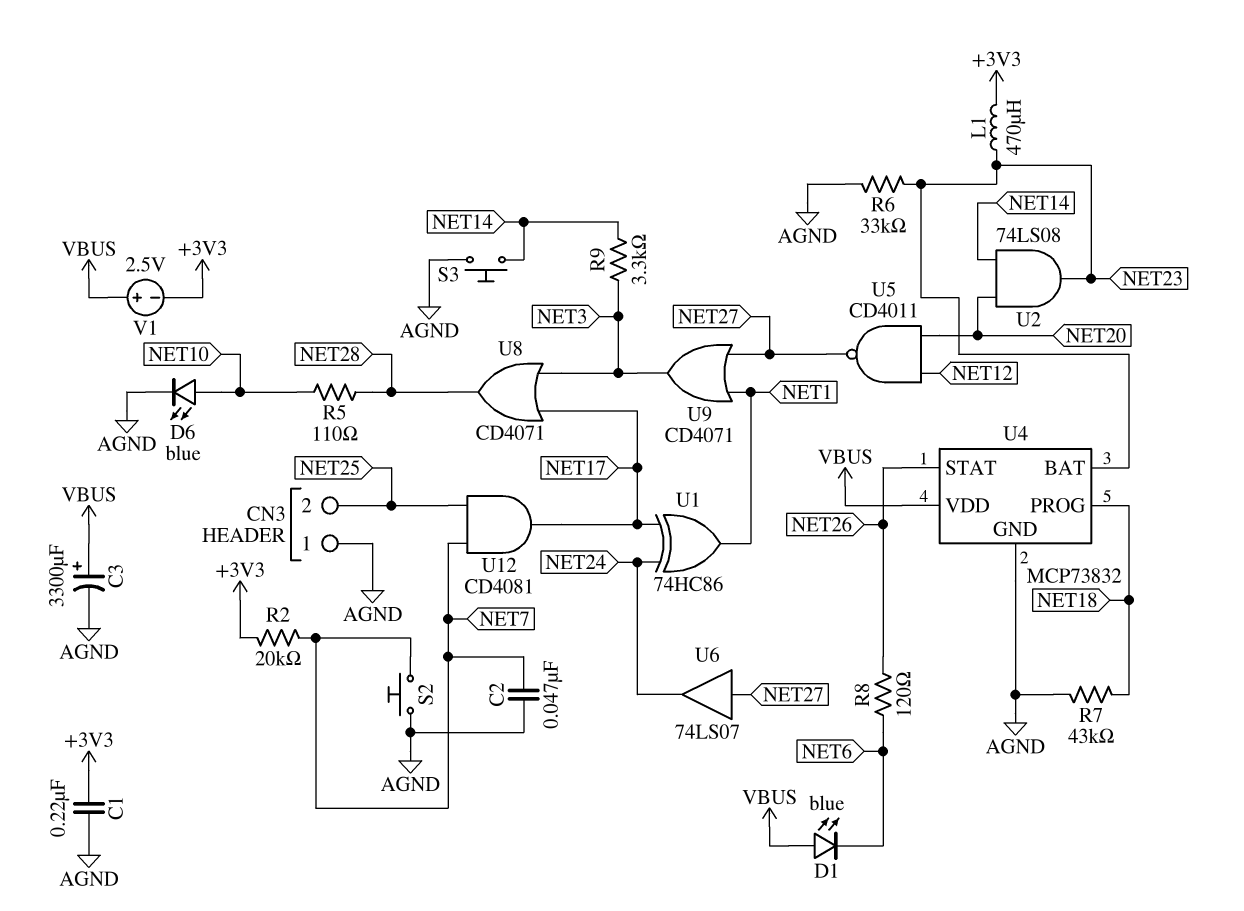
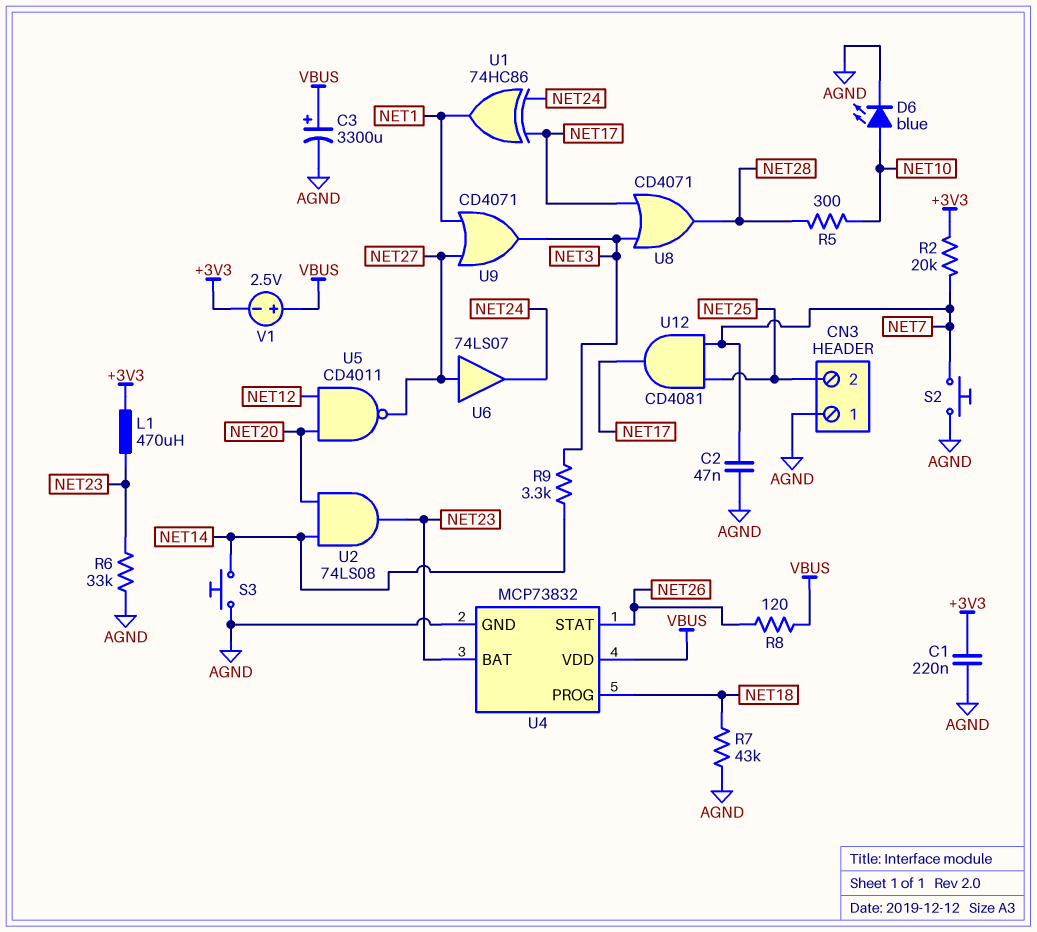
D1: LED blue (A VBUS, K NET6) -> none
R5: 110 (NET10, NET28) -> 300 (NET10, NET28)
R8: 120 (NET6, NET26) -> 120 (NET26, VBUS)

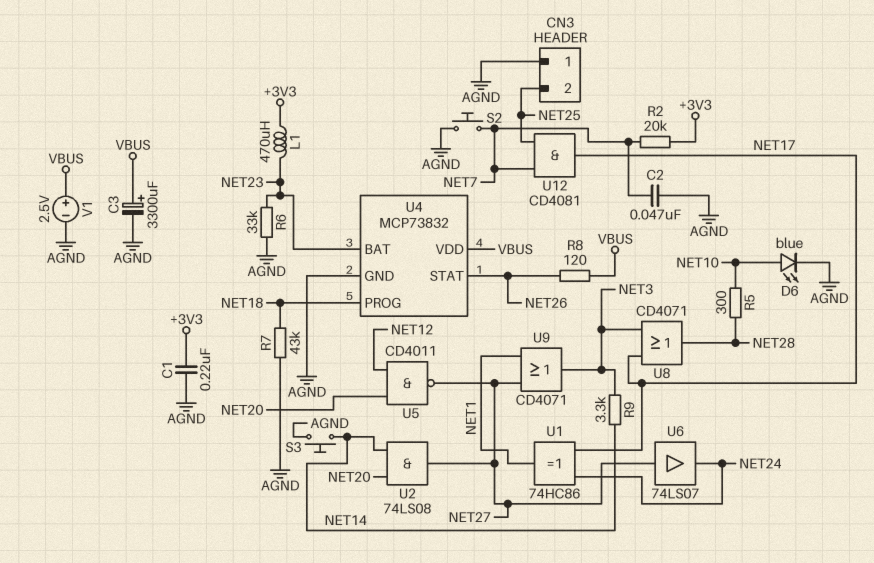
U2: AND 74LS08 (in NET14, in NET20, out NET23) -> AND 74LS08 (in NET14, in NET20, out NET27)
V1: 2.5V (plus VBUS, minus +3V3) -> 2.5V (plus VBUS, minus AGND)

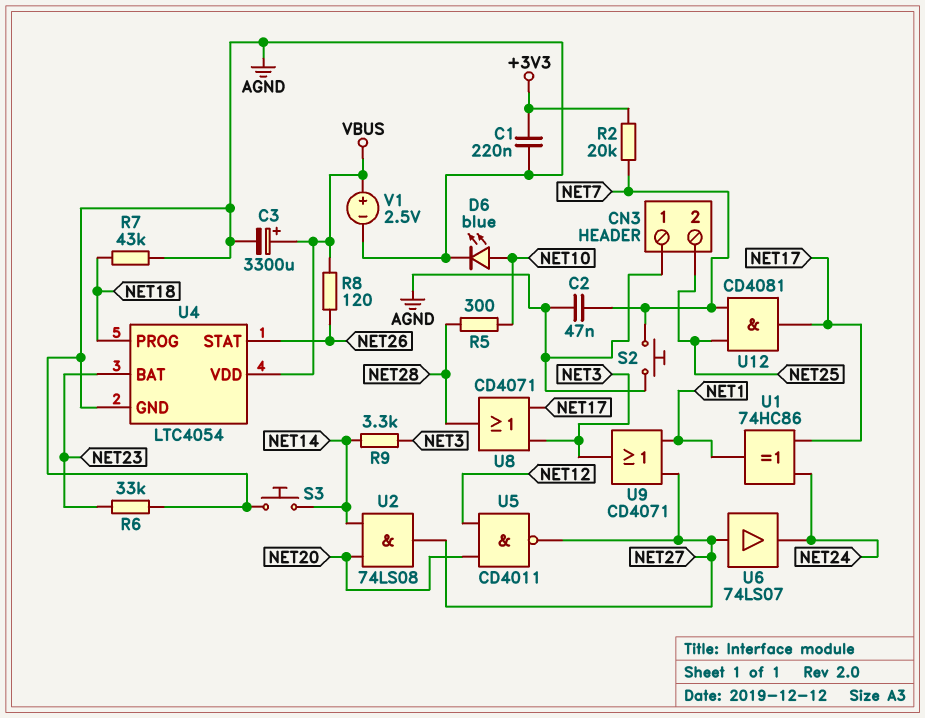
L1: 470uH (+3V3, NET23) -> none
U4: MCP73832 -> LTC4054

